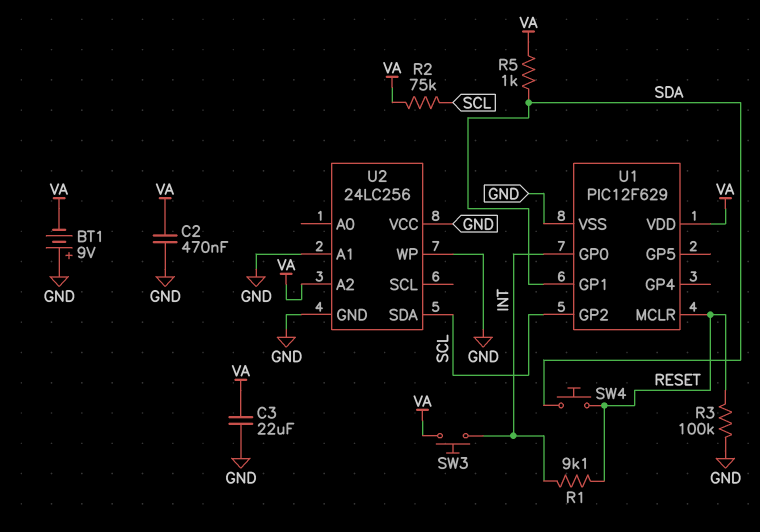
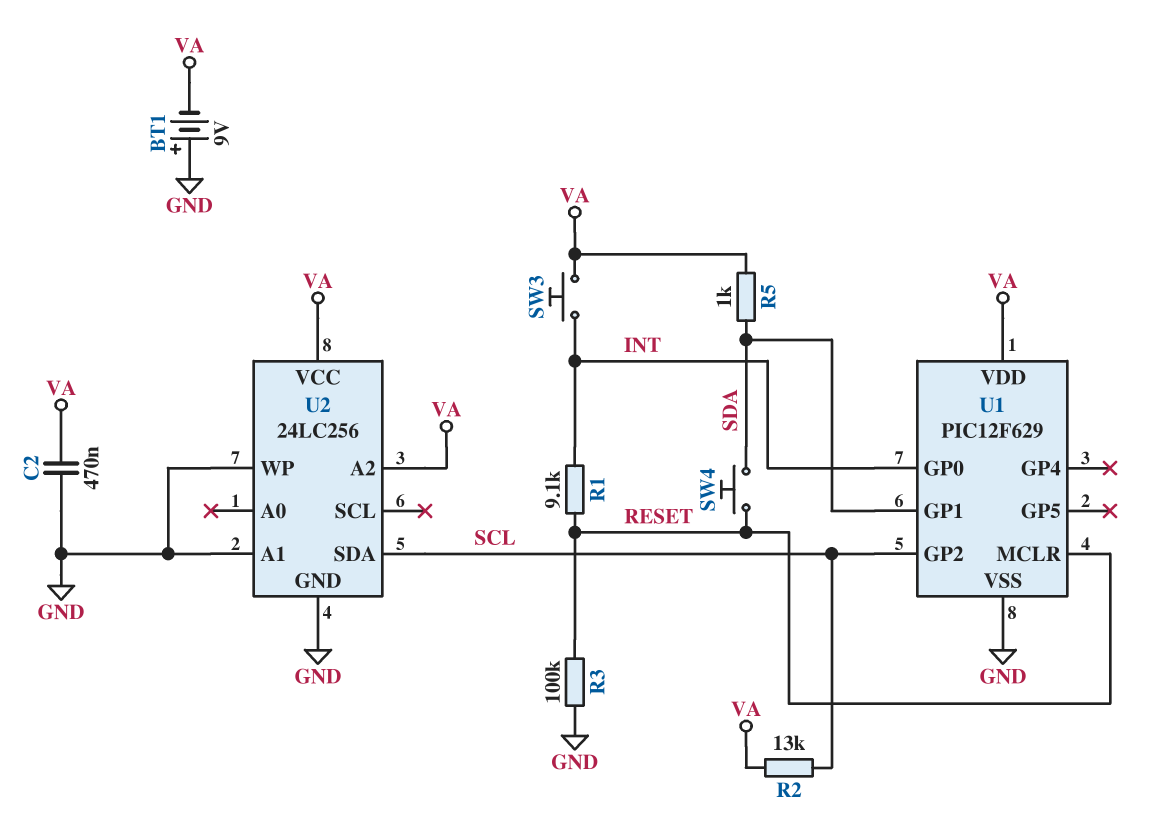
C3: 22uF (GND, VA) -> none
R2: 75k (SCL, VA) -> 13k (SCL, VA)
U2 pin VCC: GND -> VA

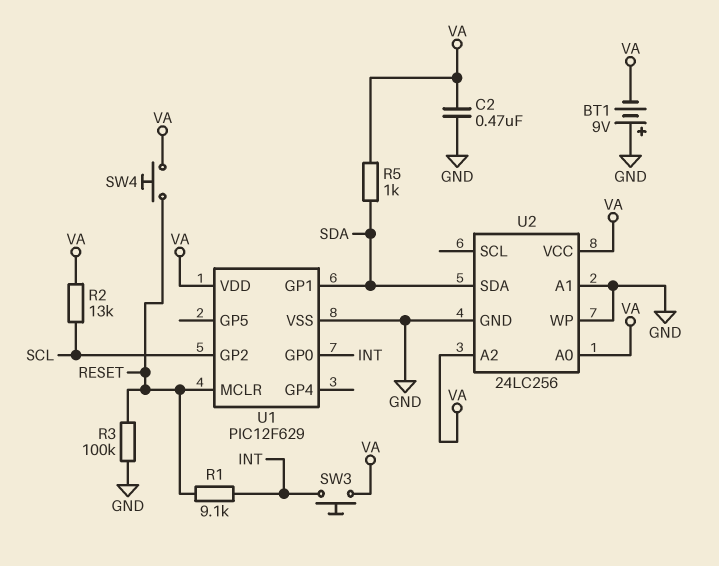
SW4: button (RESET, SDA) -> button (RESET, VA)
U2 pin A0: none -> VA
U2 pin SDA: SCL -> SDA

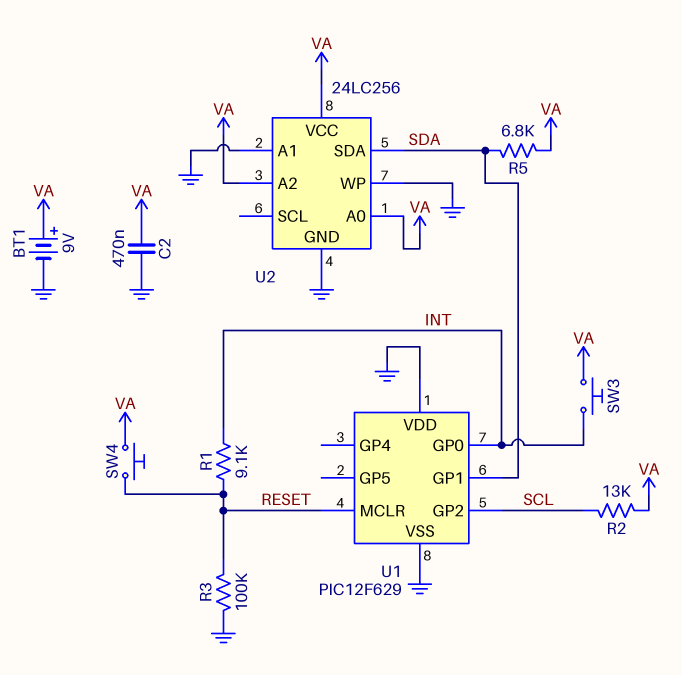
BT1: 9V (plus GND, minus VA) -> 9V (plus VA, minus GND)
R5: 1k (SDA, VA) -> 6.8k (SDA, VA)
U1 pin VDD: VA -> GND

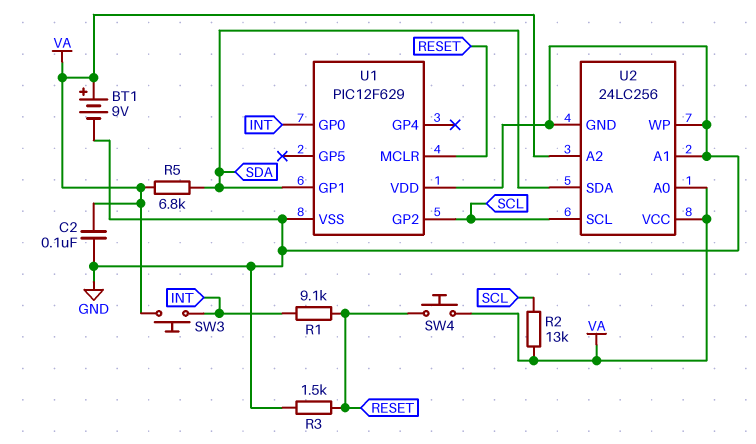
C2: 470nF (GND, VA) -> 100nF (GND, VA)
R3: 100k (GND, RESET) -> 1.5k (GND, RESET)
U2 pin SCL: none -> SCL

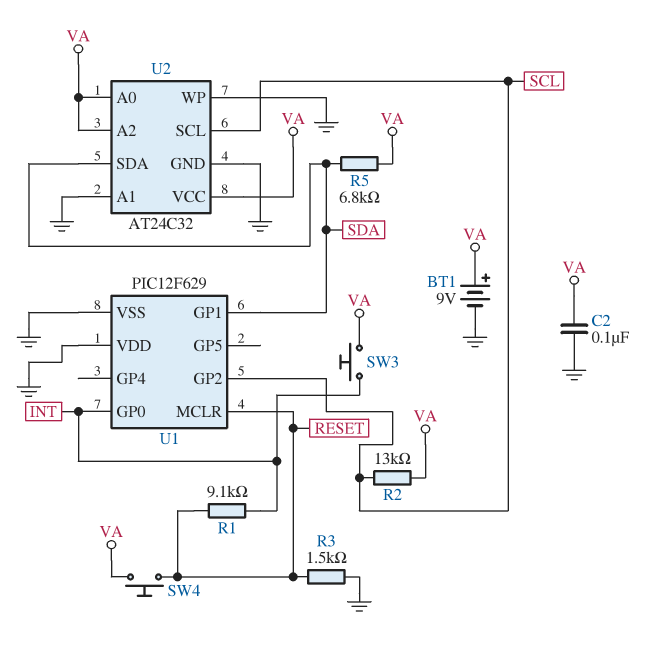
U2: 24LC256 -> AT24C32

